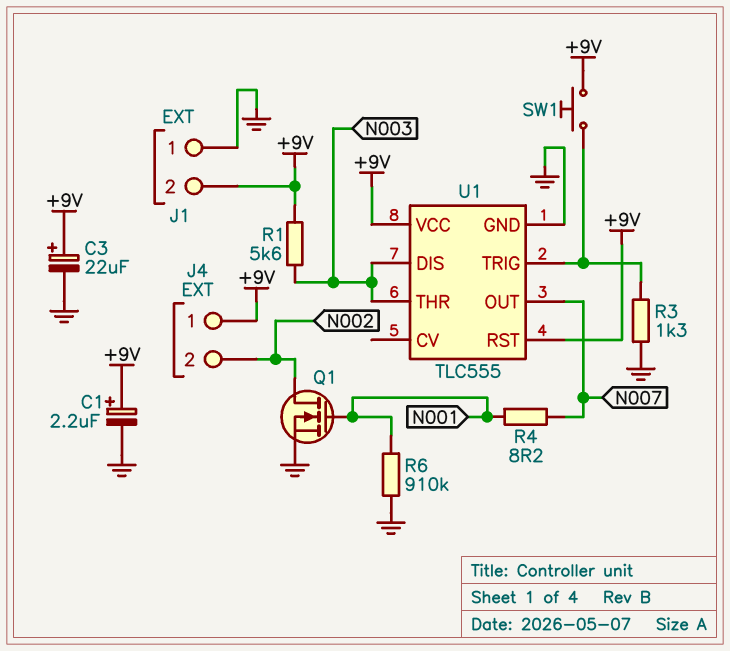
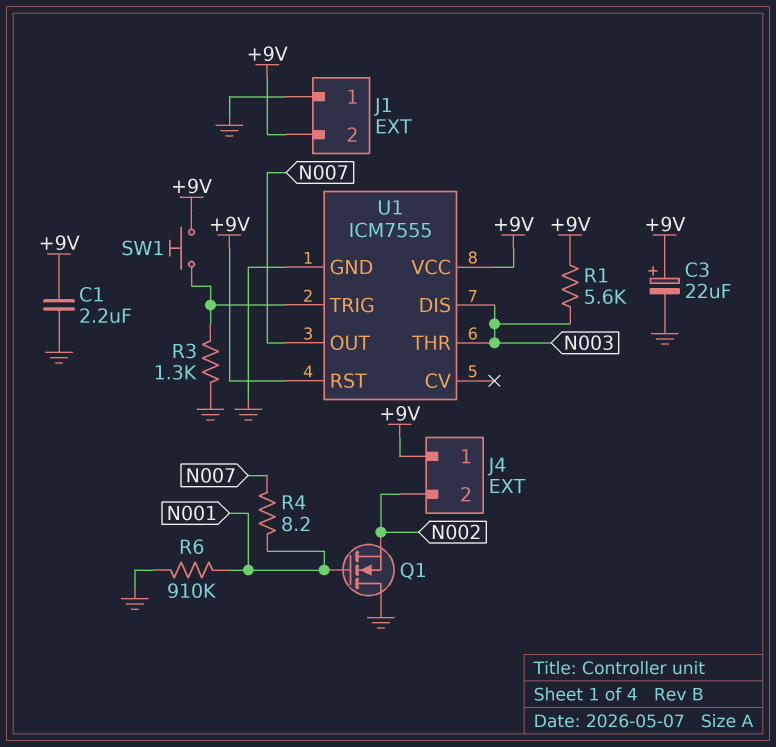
C1: 2.2uF (plus +9V, minus GND) -> 2.2uF (+9V, GND)
Q1: NMOS (G N001, D N002, S GND) -> NMOS (G N001, D GND, S N002)
U1: TLC555 -> ICM7555

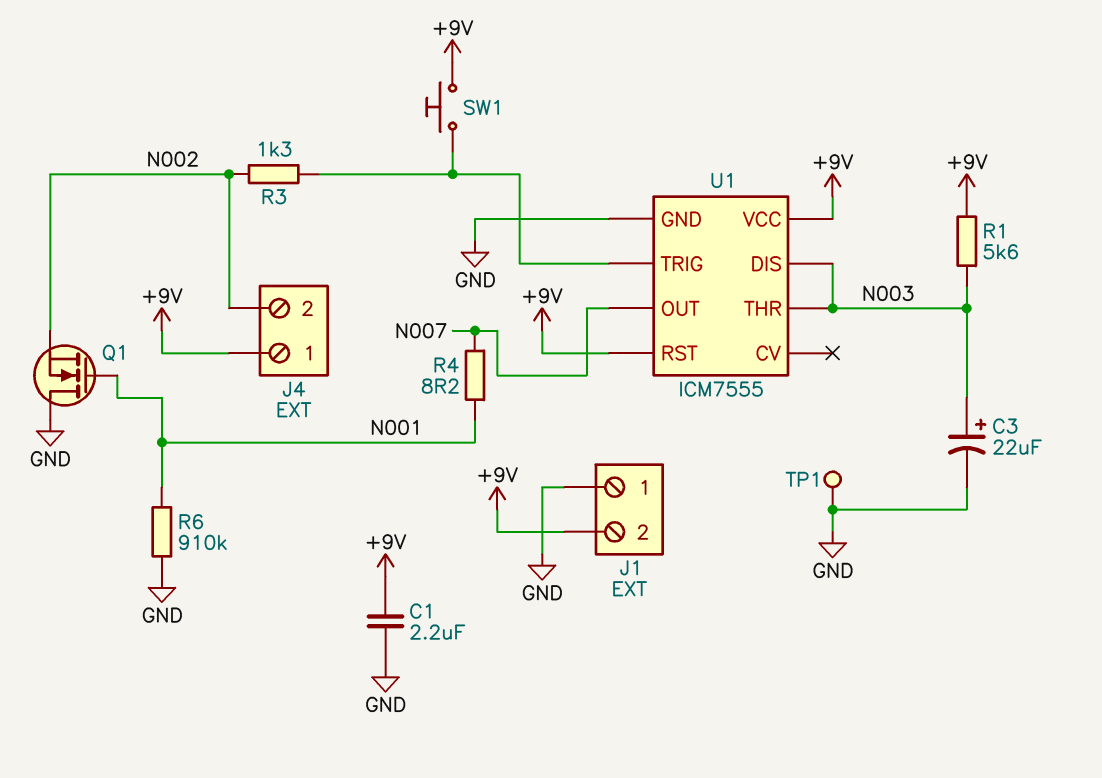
C3: 22uF (plus +9V, minus GND) -> 22uF (plus N003, minus GND)
R3: 1.3k (GND, U1/TRIG) -> 1.3k (N002, U1/TRIG)
TP1: none -> test point (GND)

